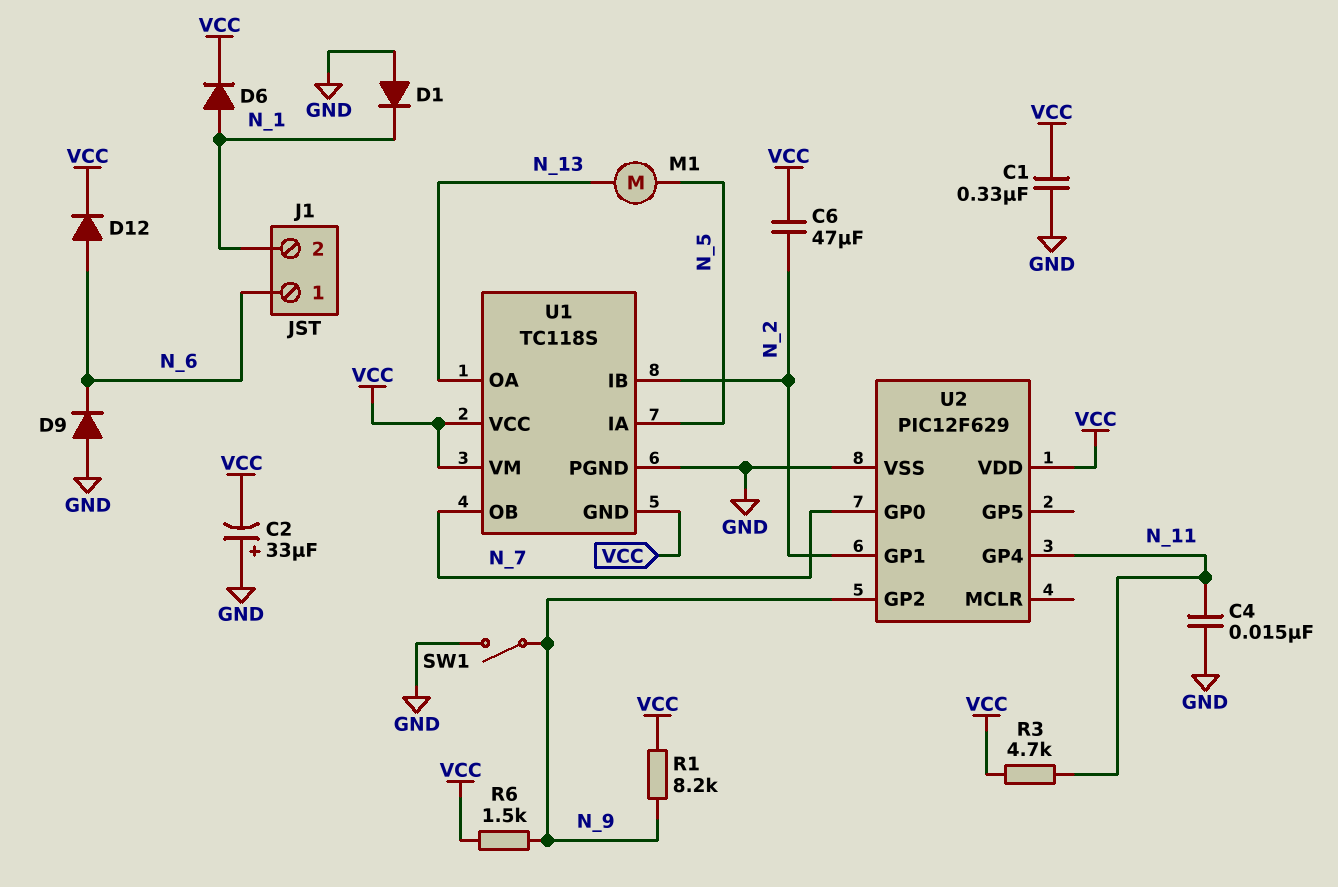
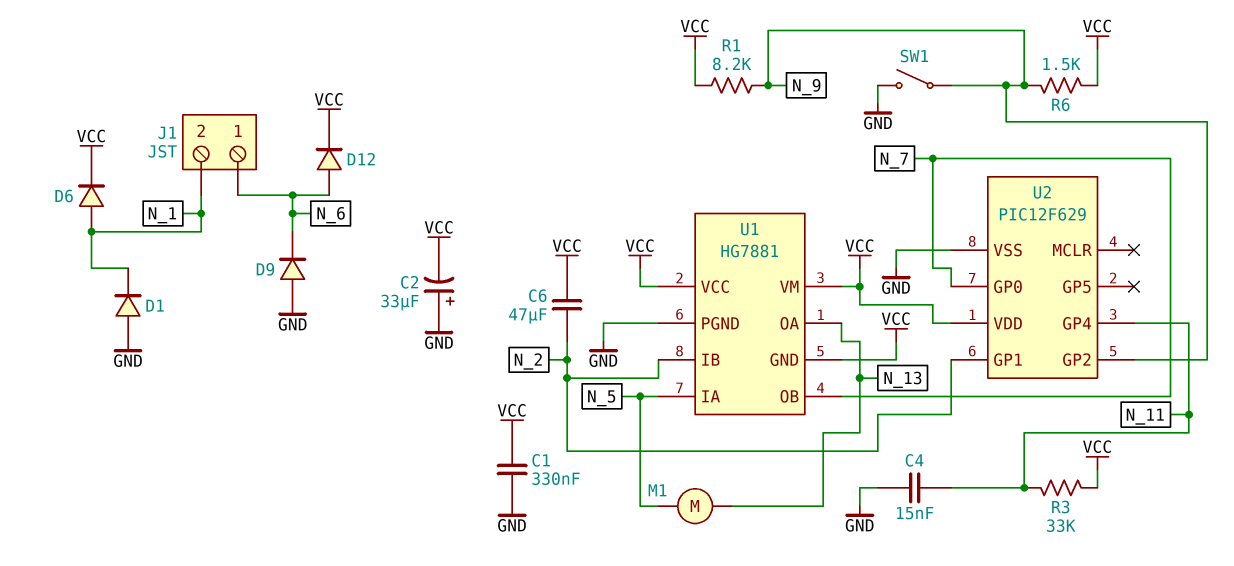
R3: 4.7k (N_11, VCC) -> 33k (N_11, VCC)
U1: TC118S -> HG7881

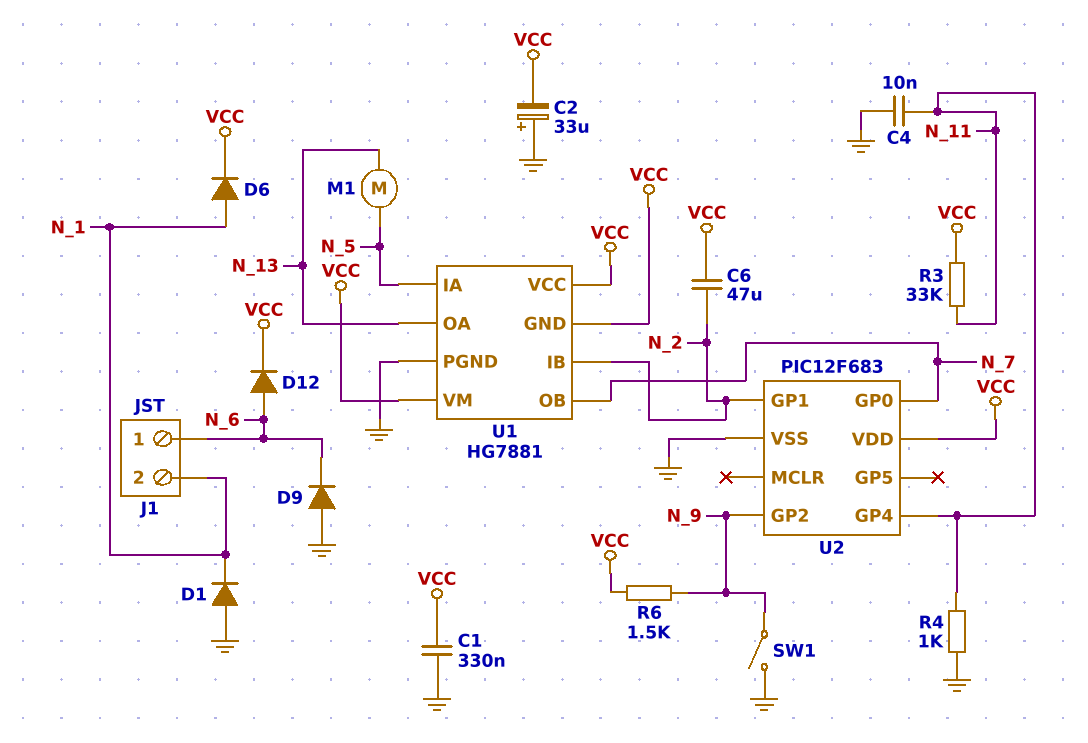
C4: 15nF (GND, N_11) -> 10nF (GND, N_11)
R1: 8.2k (N_9, VCC) -> none
R4: none -> 1k (GND, N_11)
U2: PIC12F629 -> PIC12F683

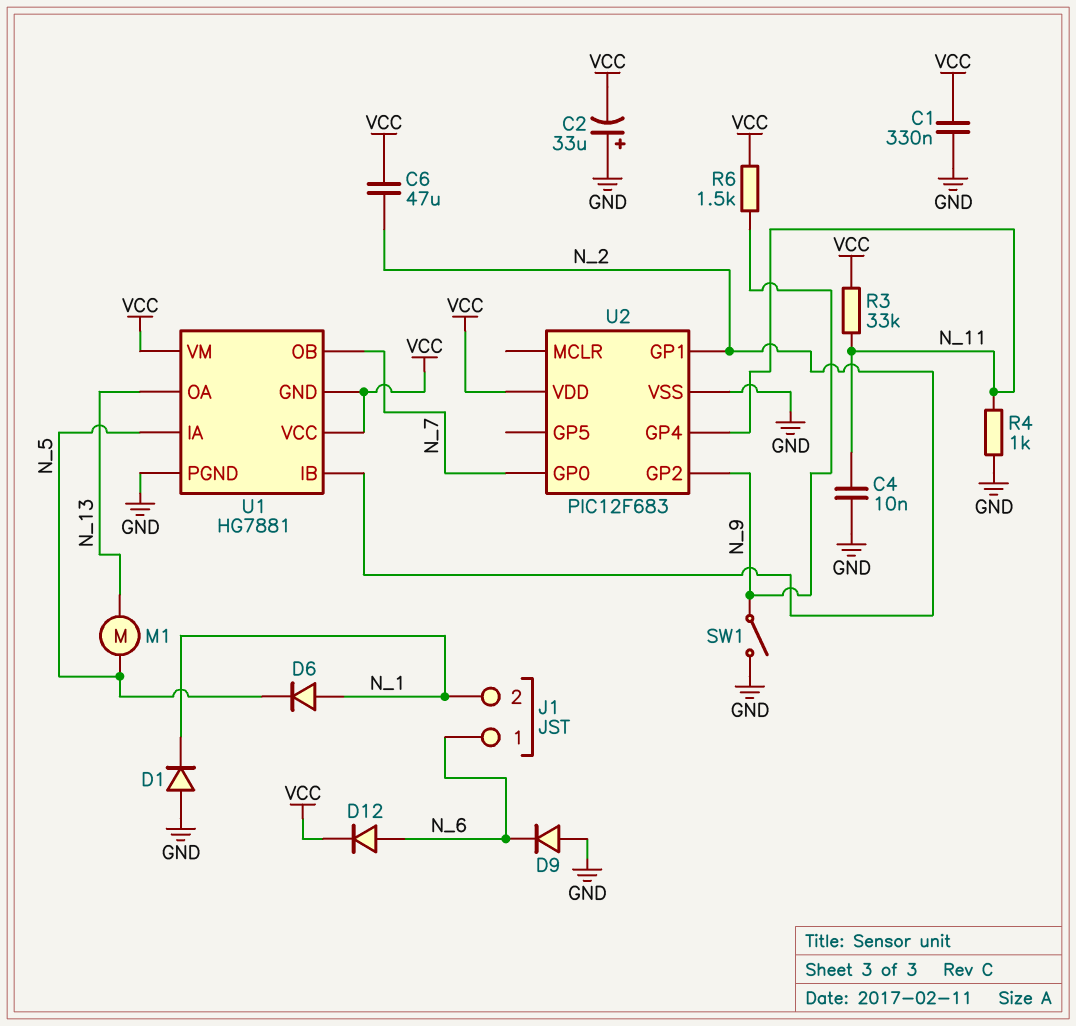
D6: diode (A N_1, K VCC) -> diode (A N_1, K N_5)

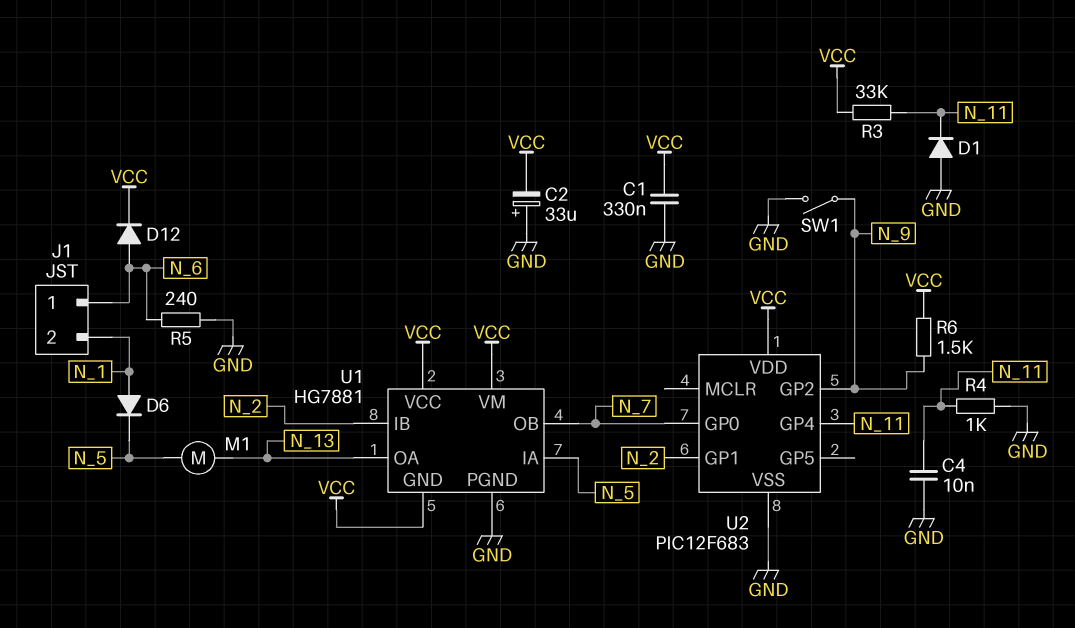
C6: 47uF (N_2, VCC) -> none
D1: diode (A GND, K N_1) -> diode (A GND, K N_11)
D9: diode (A GND, K N_6) -> none
R5: none -> 240 (GND, N_6)

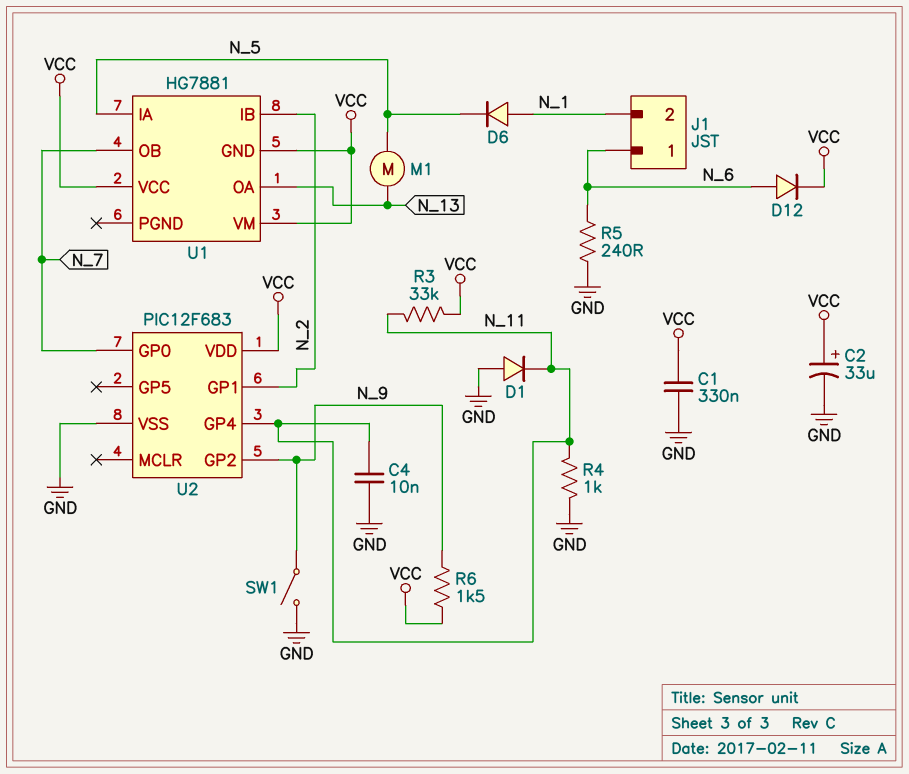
C2: 33uF (plus GND, minus VCC) -> 33uF (plus VCC, minus GND)
U1 pin PGND: GND -> none

